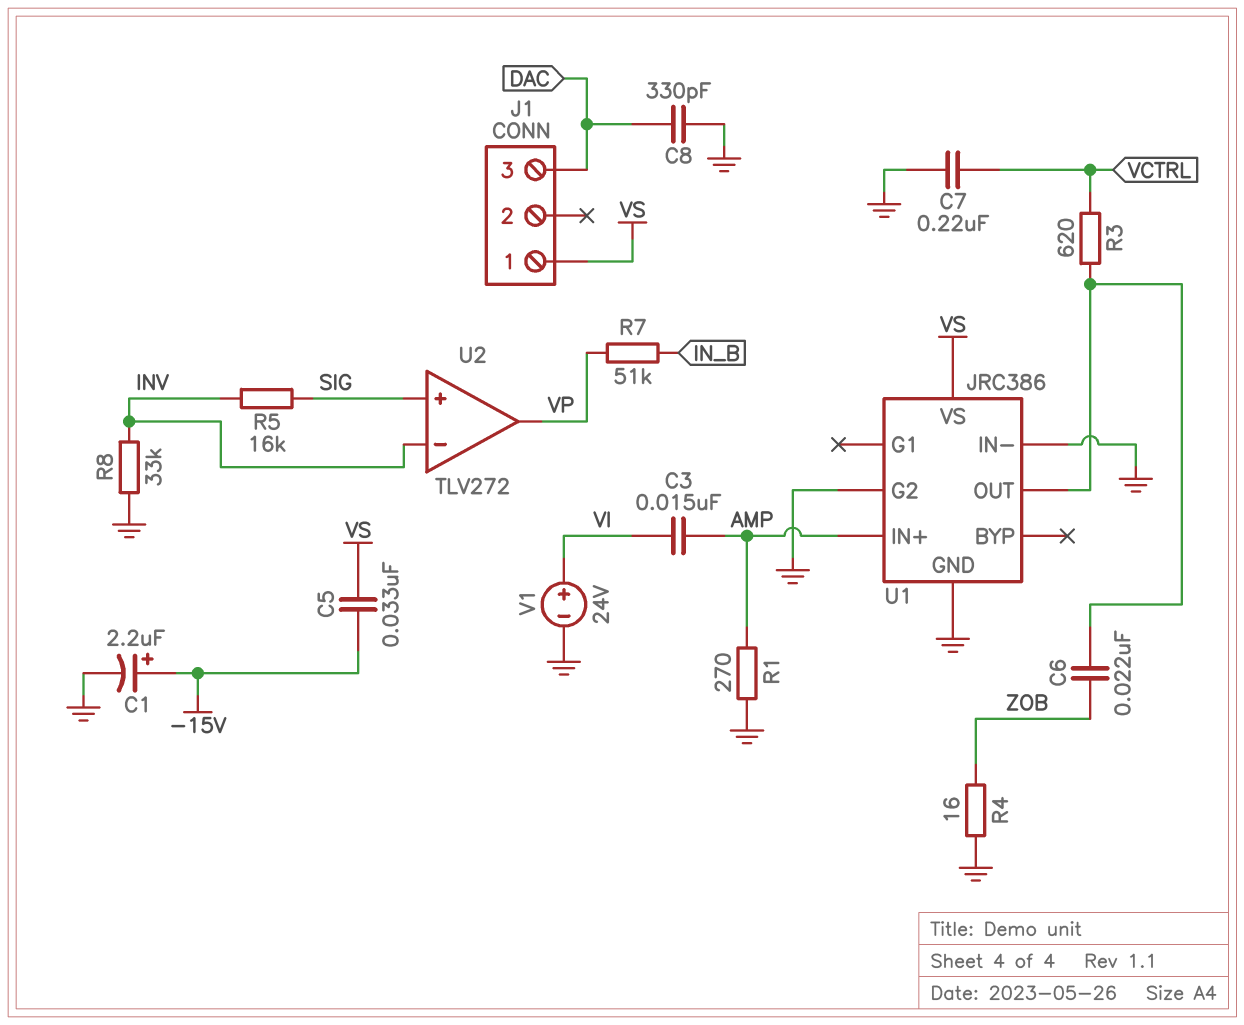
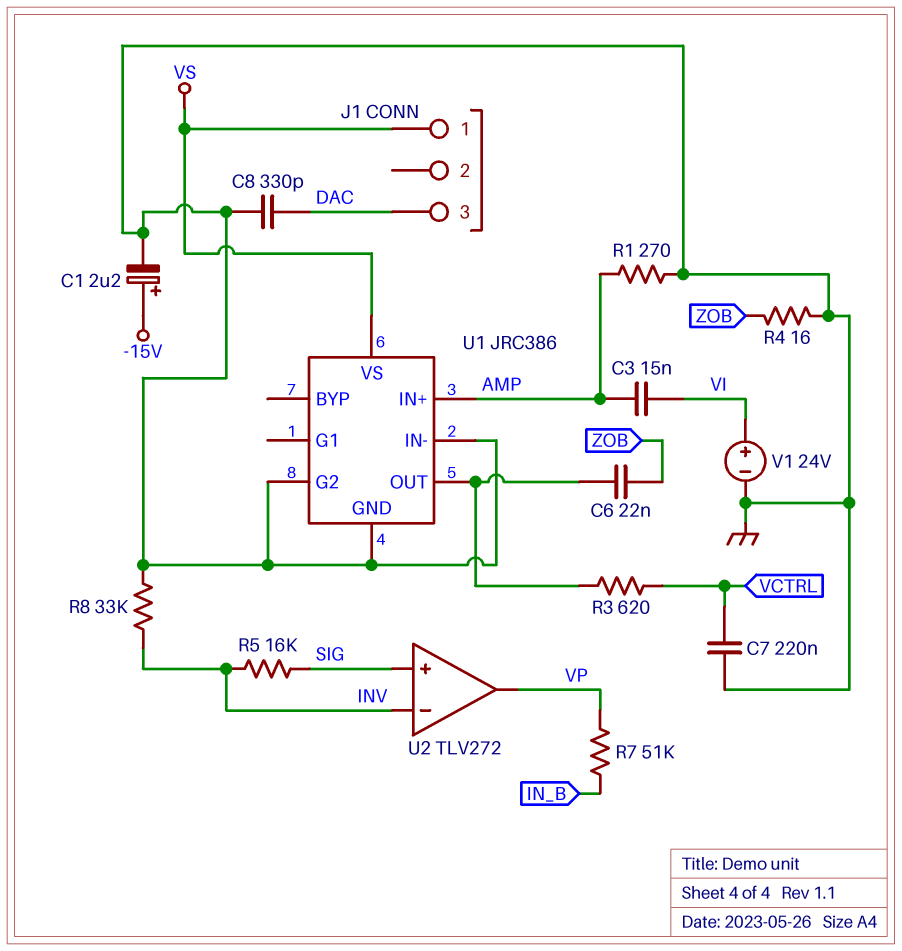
C5: 33nF (-15V, VS) -> none

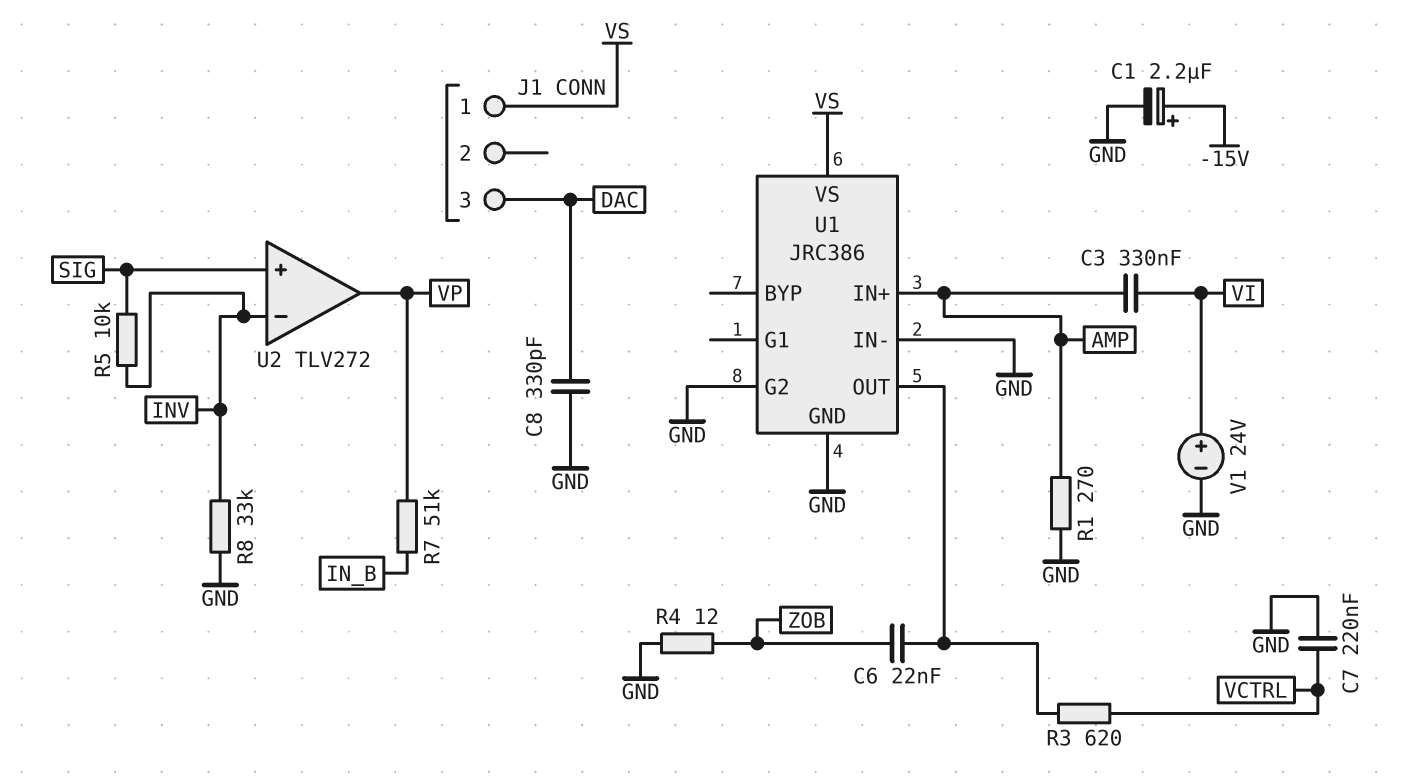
C3: 15nF (AMP, VI) -> 330nF (AMP, VI)
R4: 16 (GND, ZOB) -> 12 (GND, ZOB)
R5: 16k (INV, SIG) -> 10k (INV, SIG)

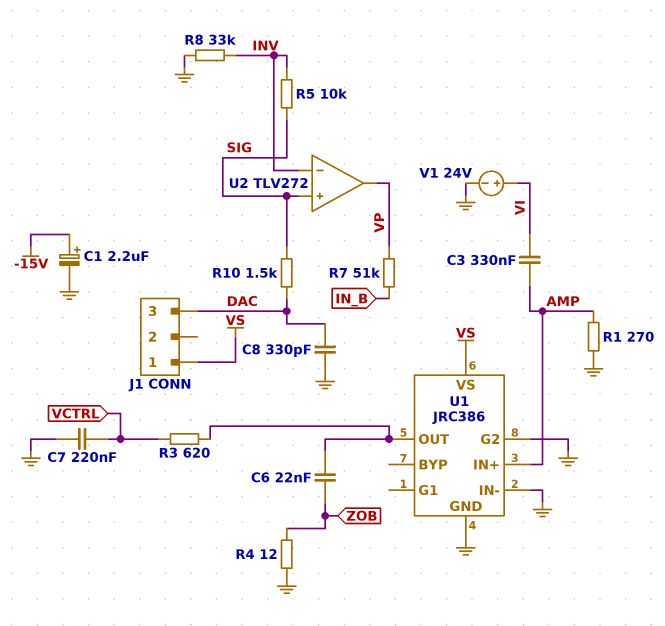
R10: none -> 1.5k (DAC, SIG)

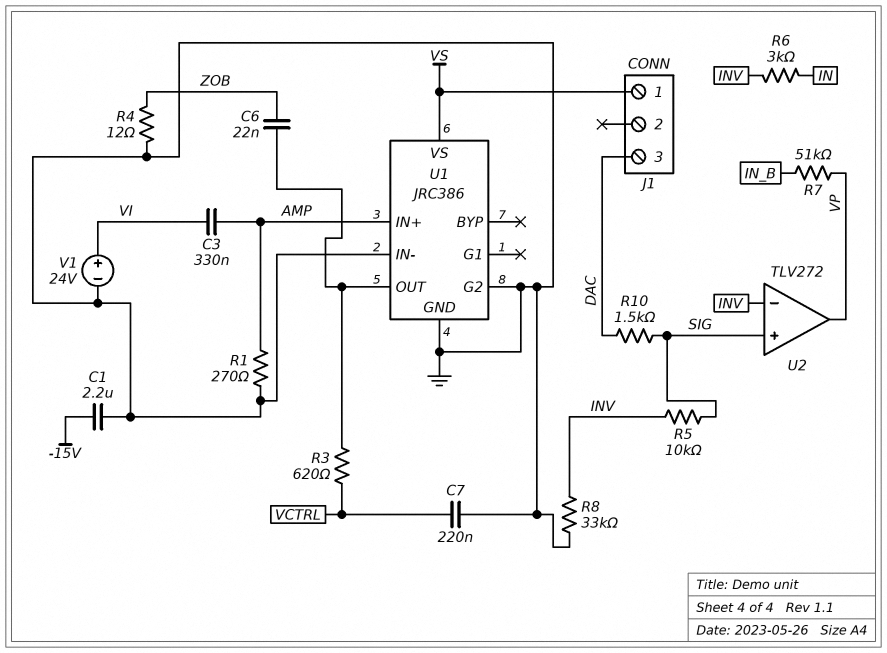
C1: 2.2uF (plus -15V, minus GND) -> 2.2uF (-15V, GND)
C8: 330pF (DAC, GND) -> none
R6: none -> 3k (IN, INV)

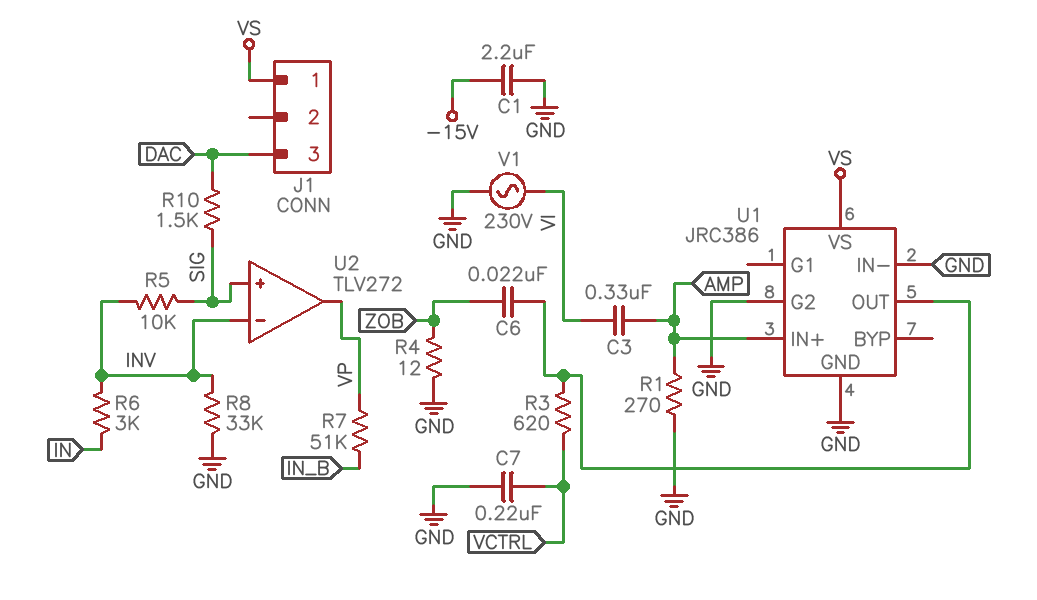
V1: 24V (plus VI, minus GND) -> AC 230V (GND, VI)

